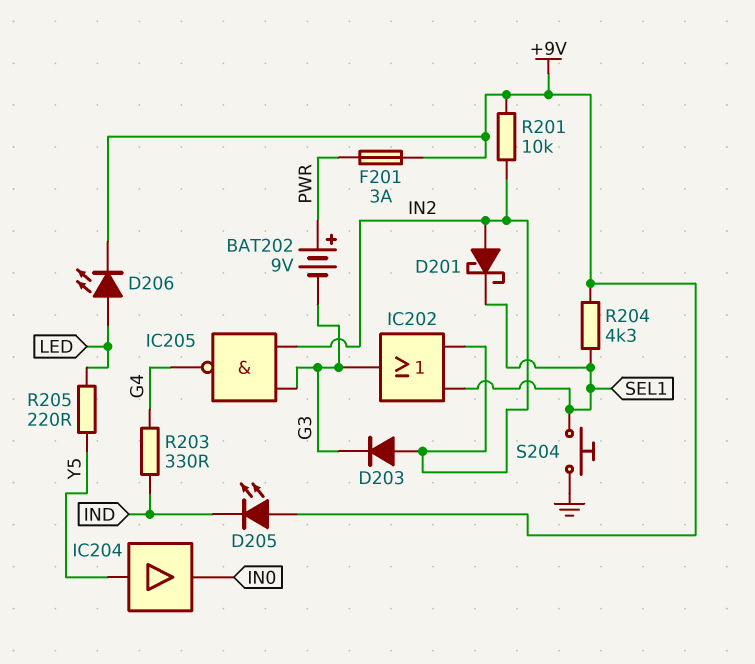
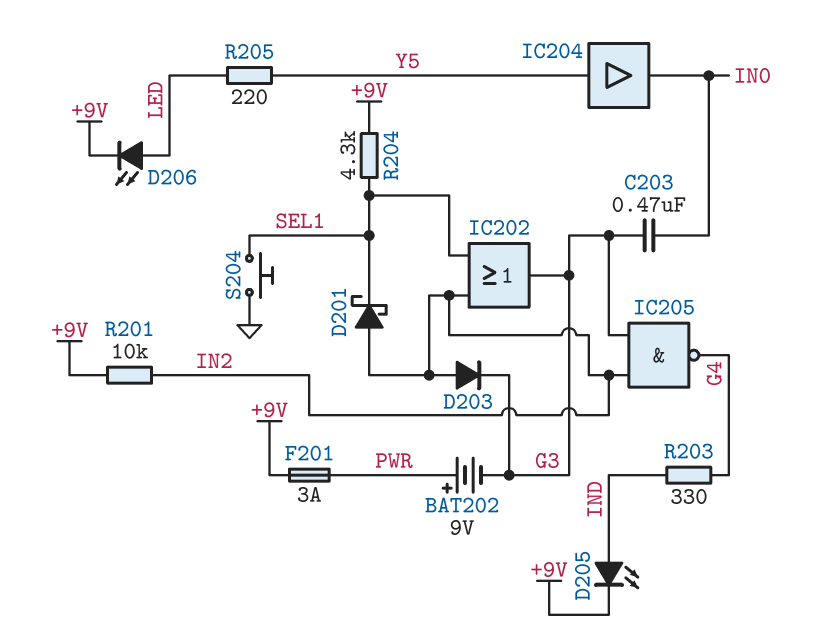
C203: none -> 470nF (G3, IN0)
D205: LED (A +9V, K IND) -> LED (A IND, K +9V)

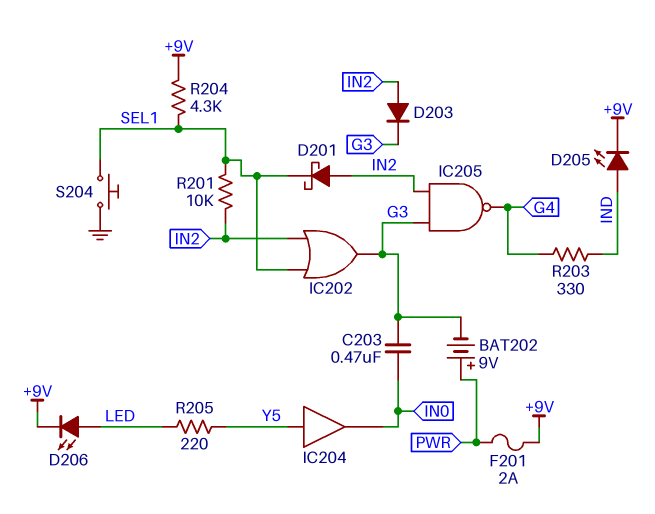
F201: 3A (+9V, PWR) -> 2A (+9V, PWR)
R201: 10k (+9V, IN2) -> 10k (IN2, SEL1)

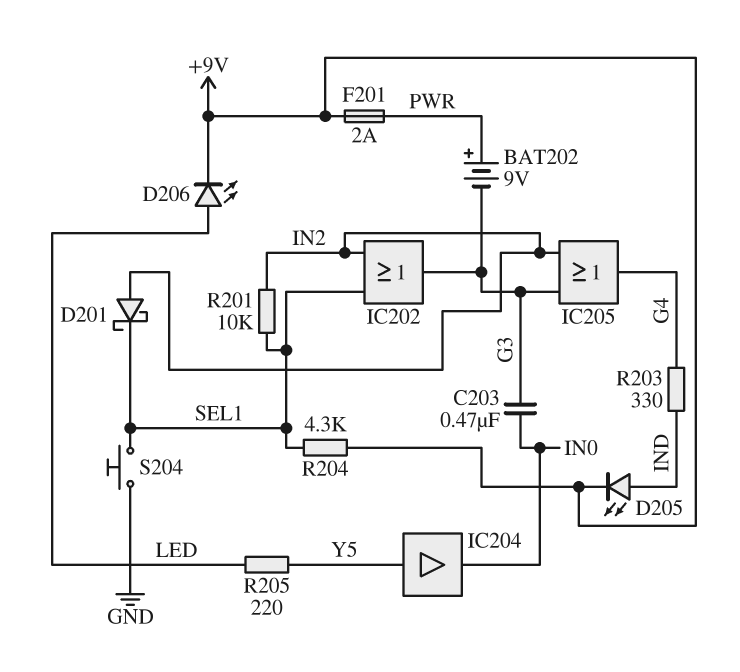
D203: diode (A IN2, K G3) -> none
IC205: NAND (in G3, in IN2, out G4) -> OR (in G3, in IN2, out G4)

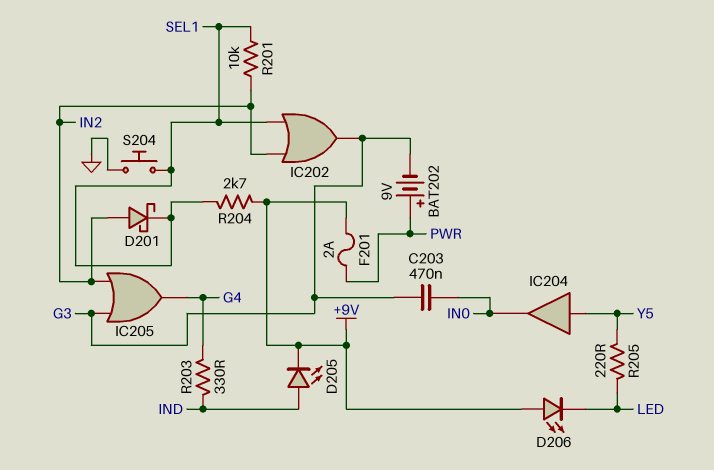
D206: LED (A LED, K +9V) -> LED (A +9V, K LED)
R204: 4.3k (+9V, SEL1) -> 2.7k (+9V, SEL1)

